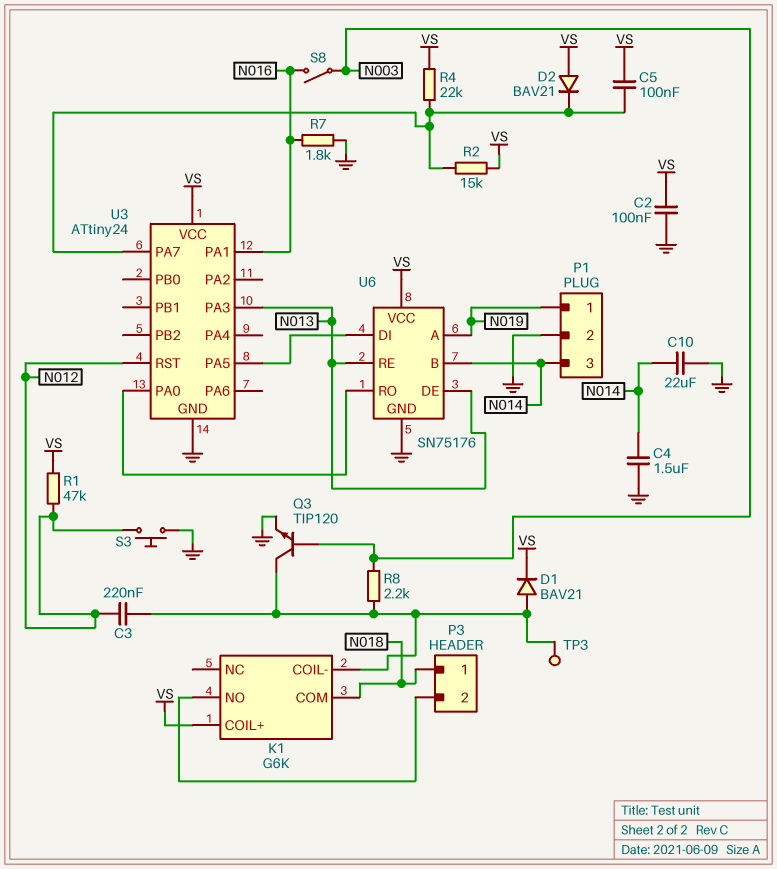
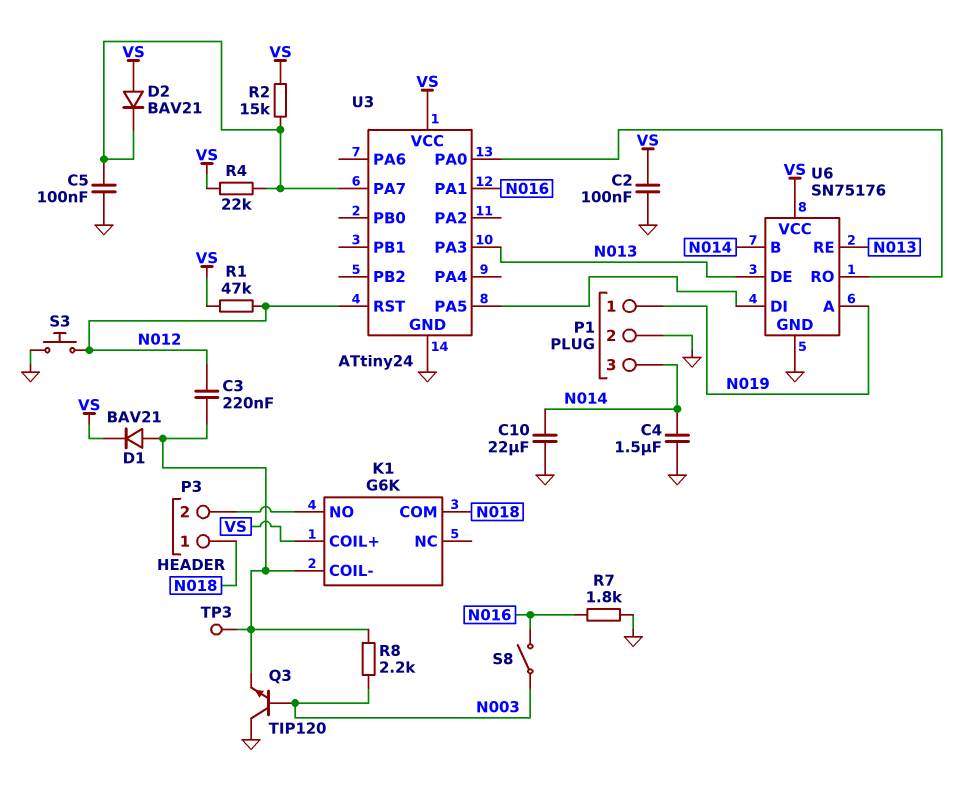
C5: 100nF (U3/PA7, VS) -> 100nF (GND, U3/PA7)
Q3: NPN TIP120 (B N003, C K1/COIL-, E GND) -> NPN TIP120 (B N003, C GND, E K1/COIL-)

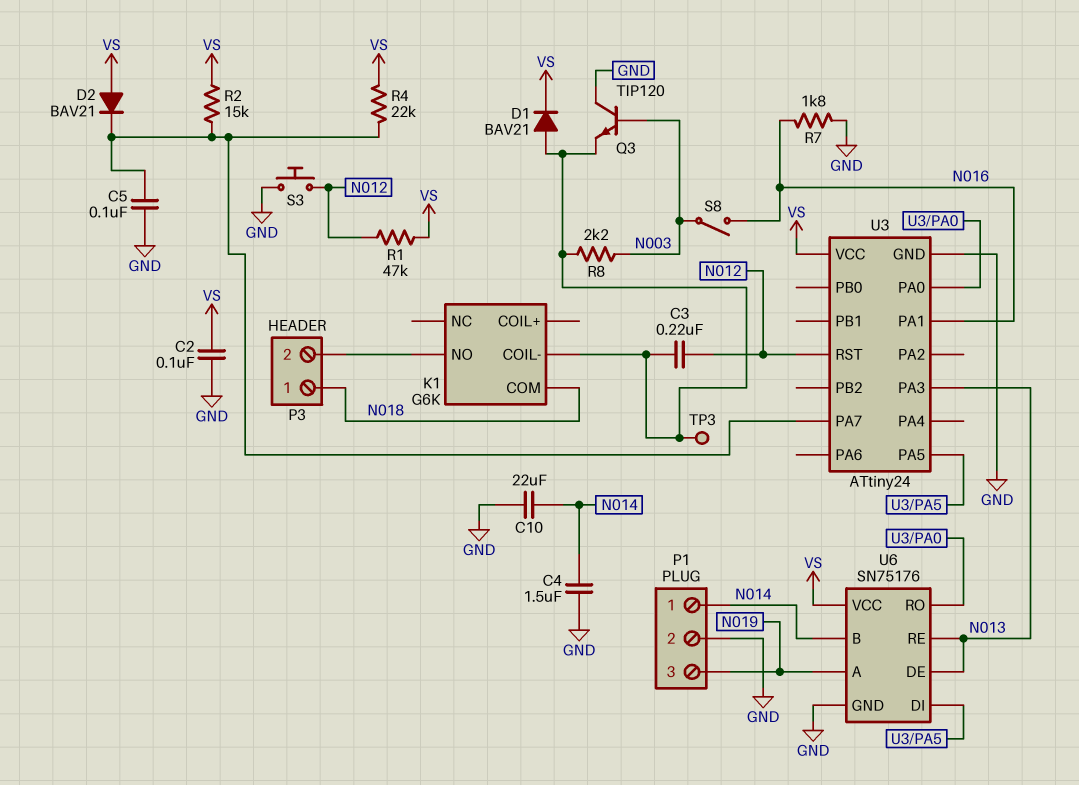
K1 pin COIL+: VS -> none
P1 pin 1: N019 -> N014
P1 pin 3: N014 -> N019

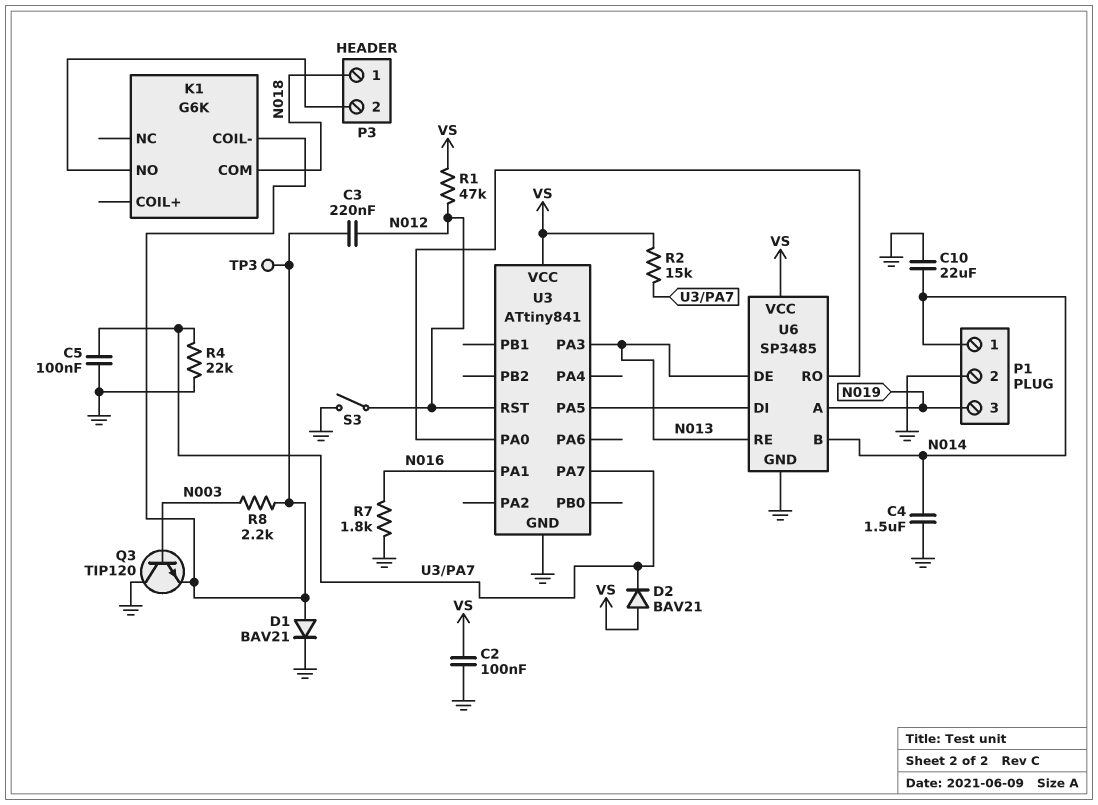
D1: diode BAV21 (A K1/COIL-, K VS) -> diode BAV21 (A K1/COIL-, K GND)
R4: 22k (U3/PA7, VS) -> 22k (GND, U3/PA7)
S3: button (GND, N012) -> switch (GND, N012)
S8: switch (N003, N016) -> none
U3: ATtiny24 -> ATtiny841
U6: SN75176 -> SP3485

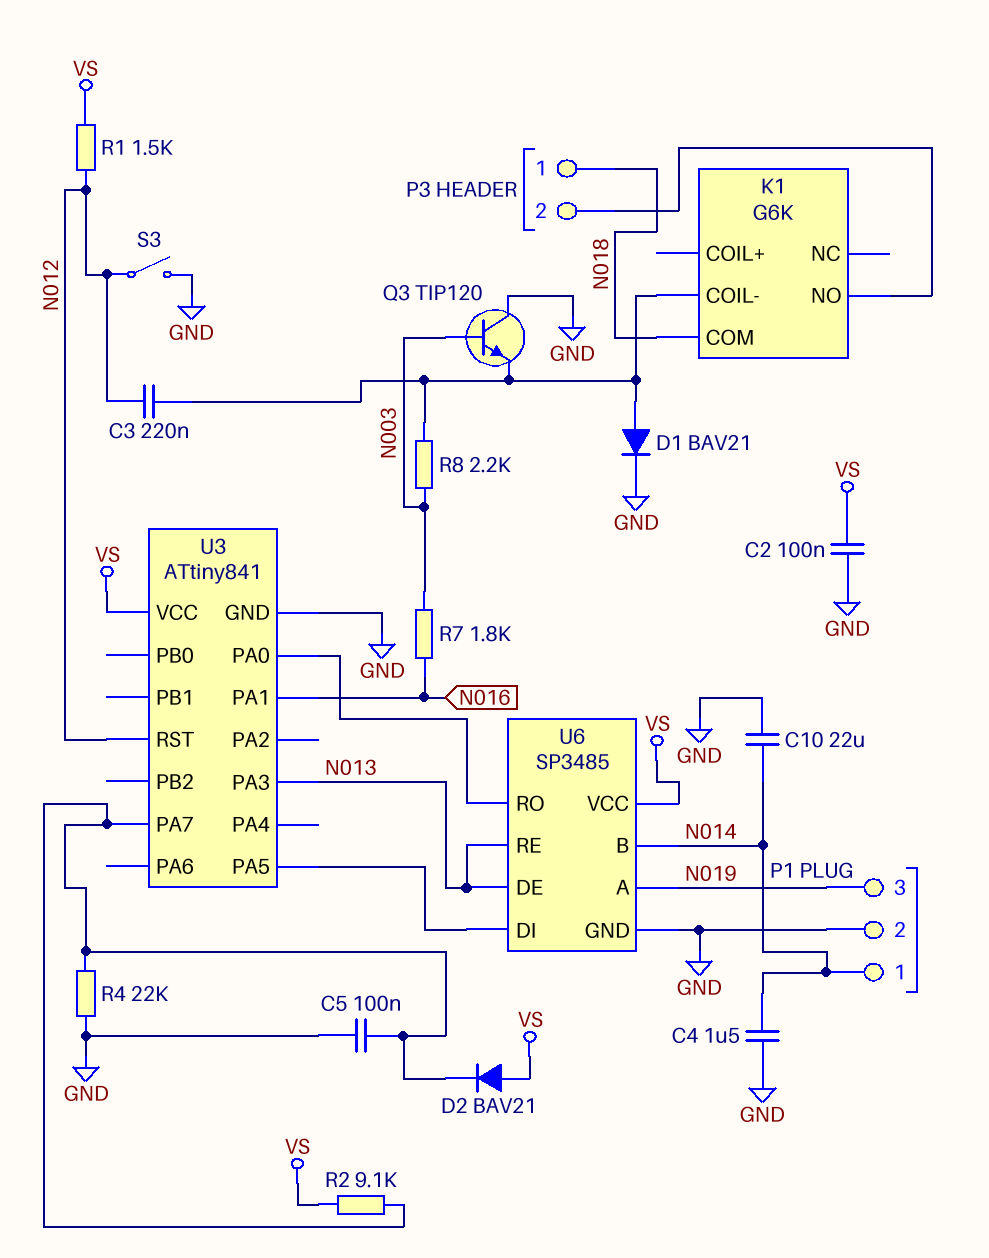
R1: 47k (N012, VS) -> 1.5k (N012, VS)
R2: 15k (U3/PA7, VS) -> 9.1k (U3/PA7, VS)
R7: 1.8k (GND, N016) -> 1.8k (N003, N016)
TP3: test point (K1/COIL-) -> none

